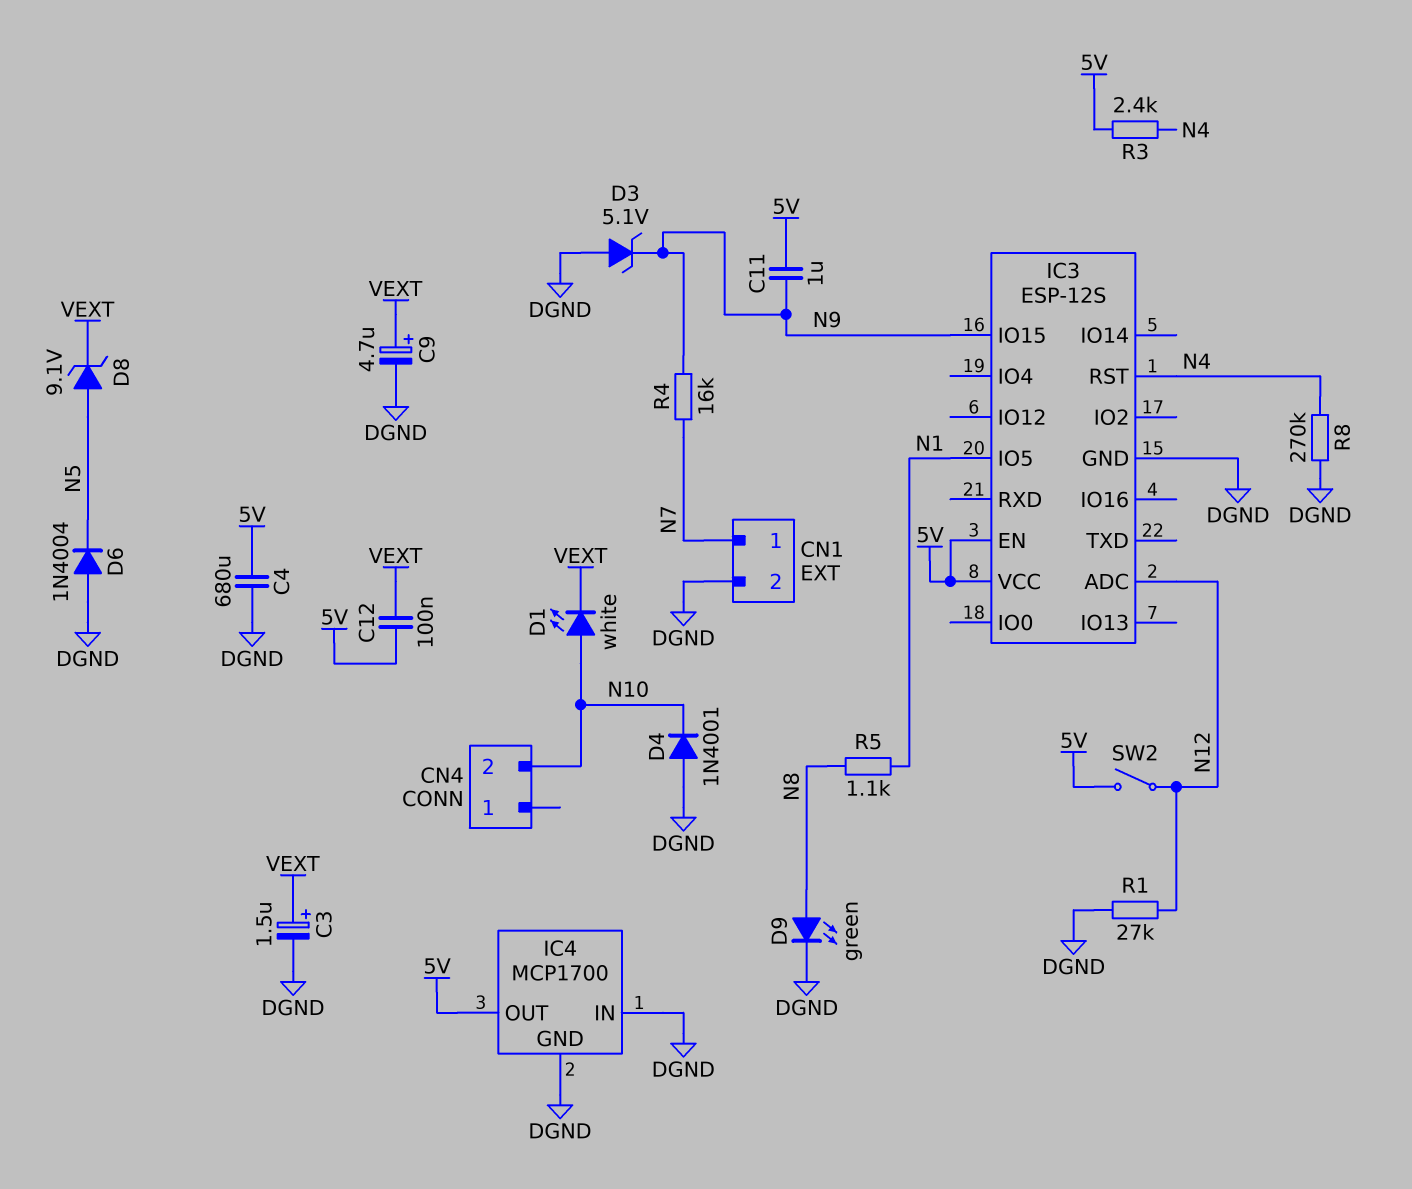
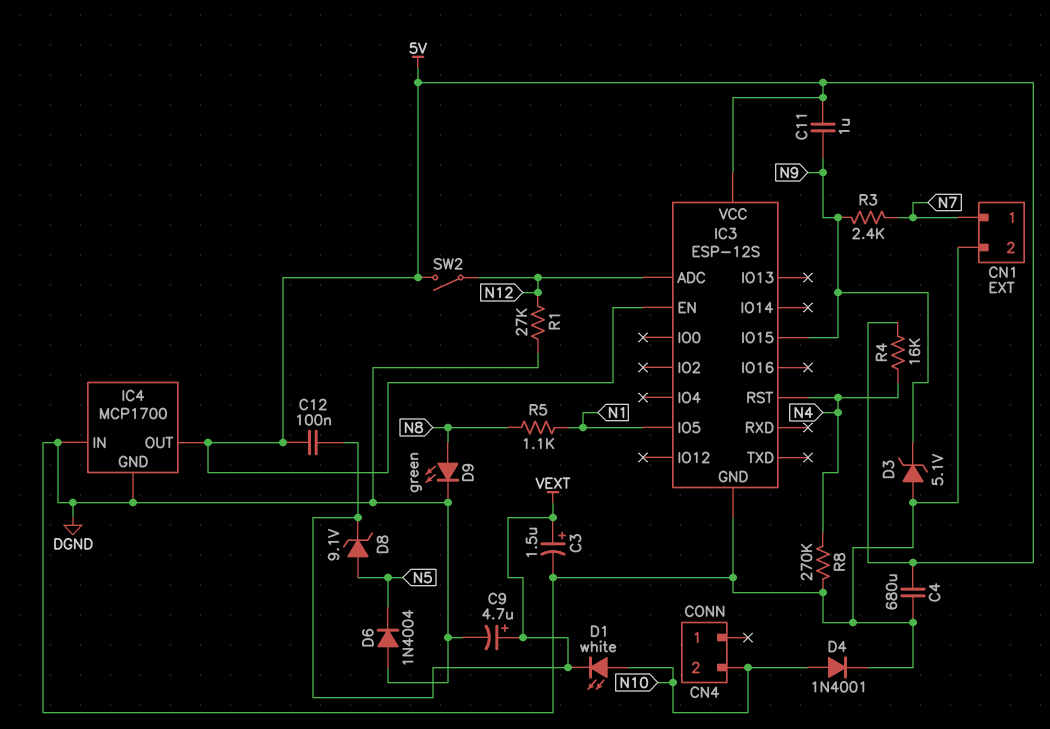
D4: diode 1N4001 (A DGND, K N10) -> diode 1N4001 (A N10, K DGND)
R3: 2.4k (5V, N4) -> 2.4k (N7, N9)
R4: 16k (N7, N9) -> 16k (5V, N4)

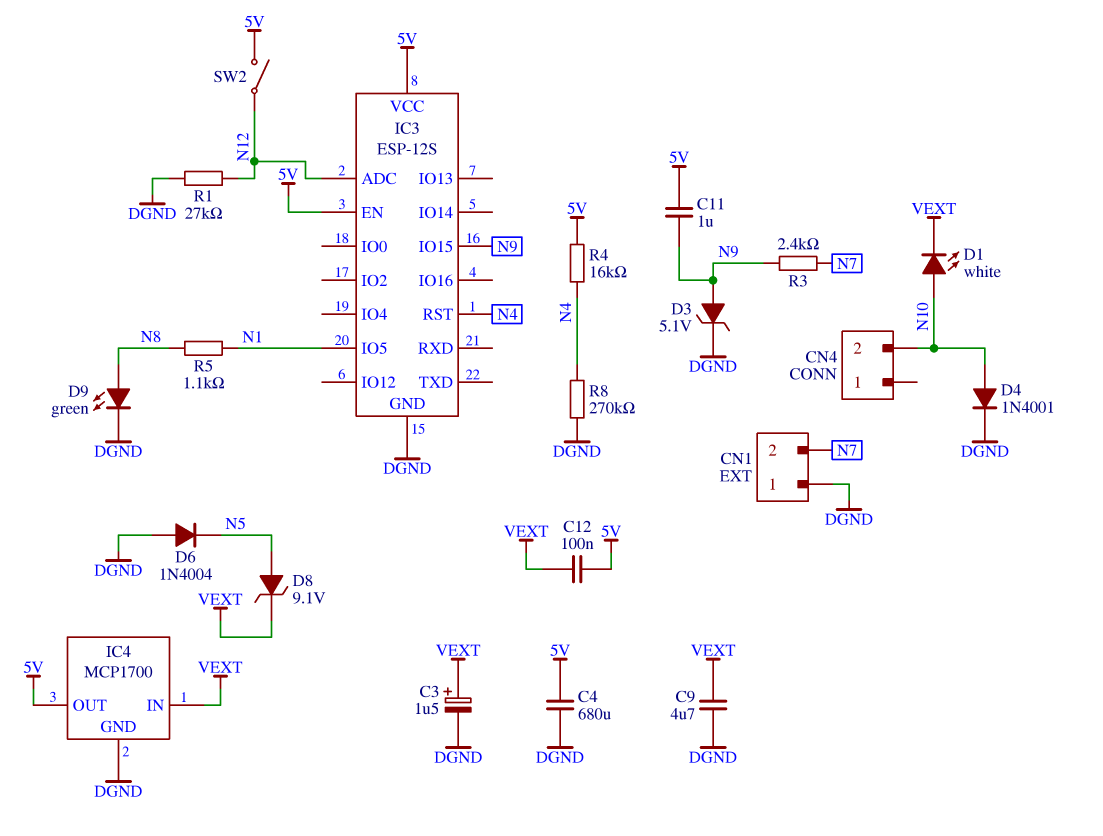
C9: 4.7uF (plus VEXT, minus DGND) -> 4.7uF (DGND, VEXT)
CN1 pin 1: N7 -> DGND
CN1 pin 2: DGND -> N7
D3: zener 5.1V (A DGND, K N9) -> zener 5.1V (A N9, K DGND)
IC4 pin IN: DGND -> VEXT

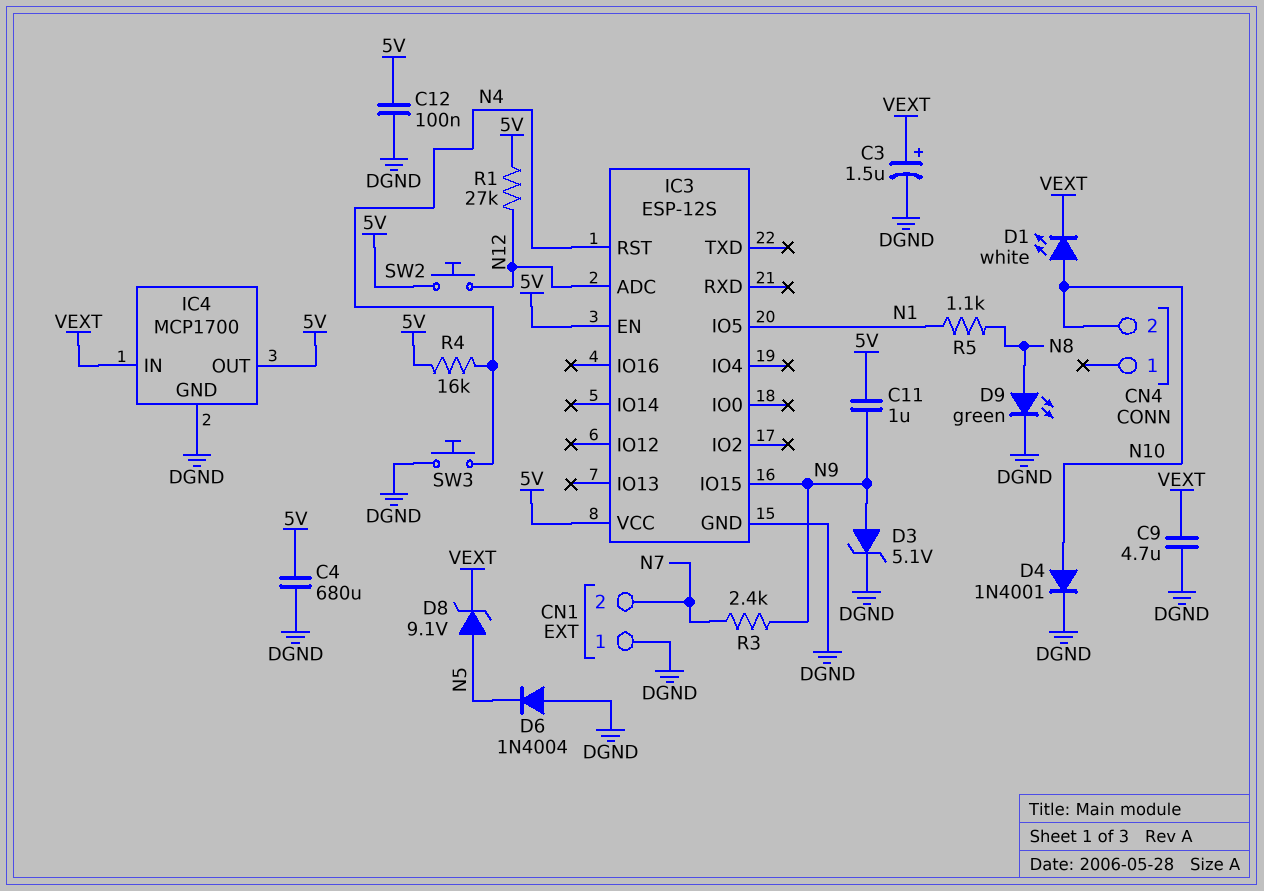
C12: 100nF (5V, VEXT) -> 100nF (5V, DGND)
R1: 27k (DGND, N12) -> 27k (5V, N12)
R8: 270k (DGND, N4) -> none
SW2: switch (5V, N12) -> button (5V, N12)
SW3: none -> button (DGND, N4)

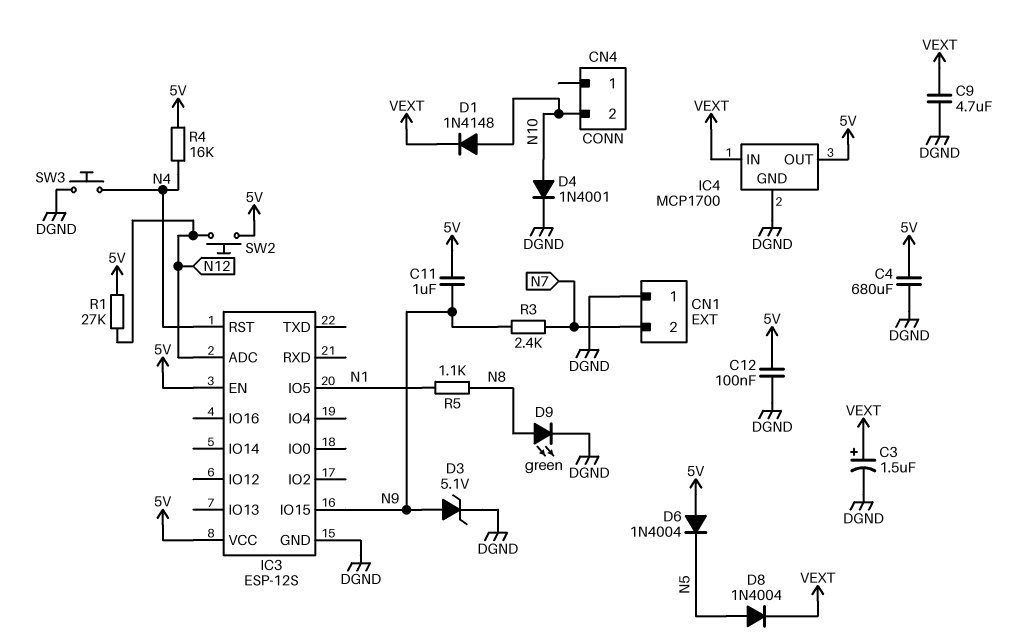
D1: LED white (A N10, K VEXT) -> diode 1N4148 (A N10, K VEXT)
D6: diode 1N4004 (A DGND, K N5) -> diode 1N4004 (A 5V, K N5)
D8: zener 9.1V (A N5, K VEXT) -> diode 1N4004 (A N5, K VEXT)

